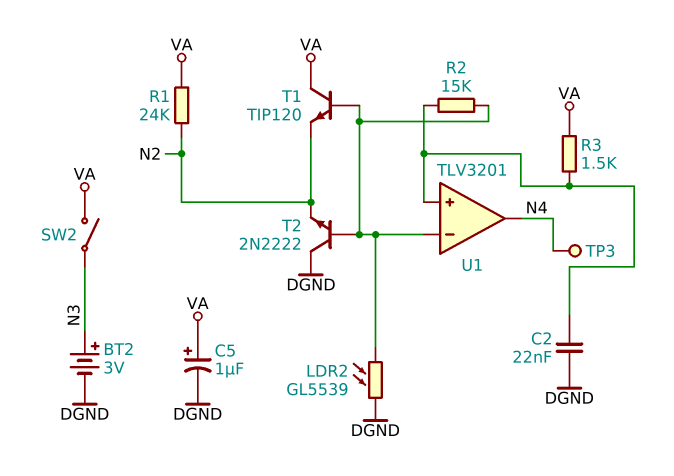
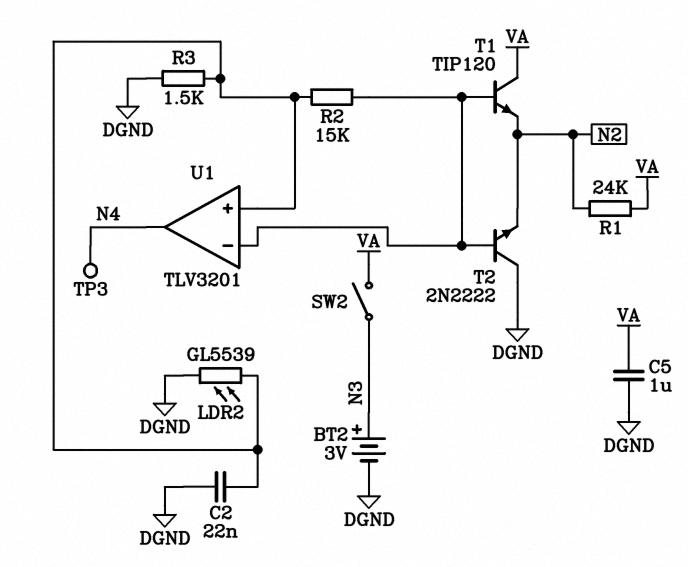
C5: 1uF (plus VA, minus DGND) -> 1uF (DGND, VA)
LDR2: GL5539 (DGND, U1/in-) -> GL5539 (DGND, U1/in+)
R3: 1.5k (U1/in+, VA) -> 1.5k (DGND, U1/in+)

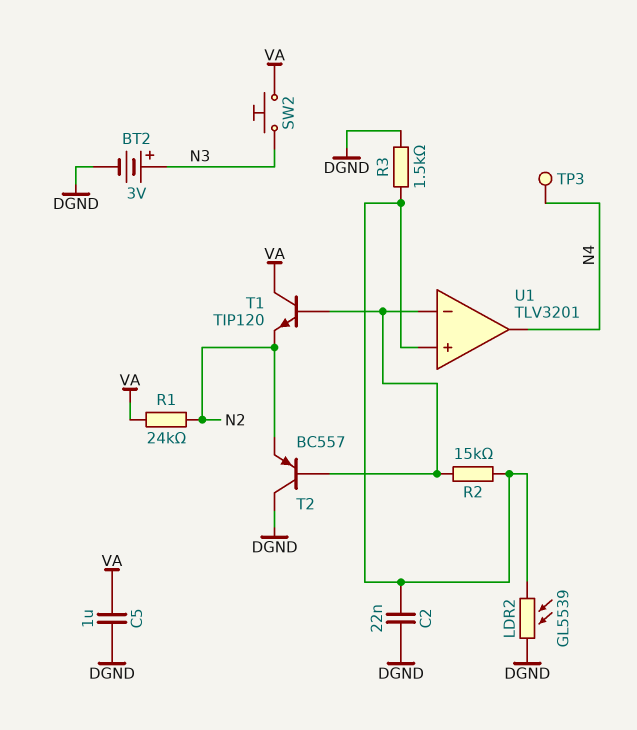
SW2: switch (N3, VA) -> button (N3, VA)
T2: NPN 2N2222 (B U1/in-, C DGND, E N2) -> PNP BC557 (B U1/in-, C DGND, E N2)

